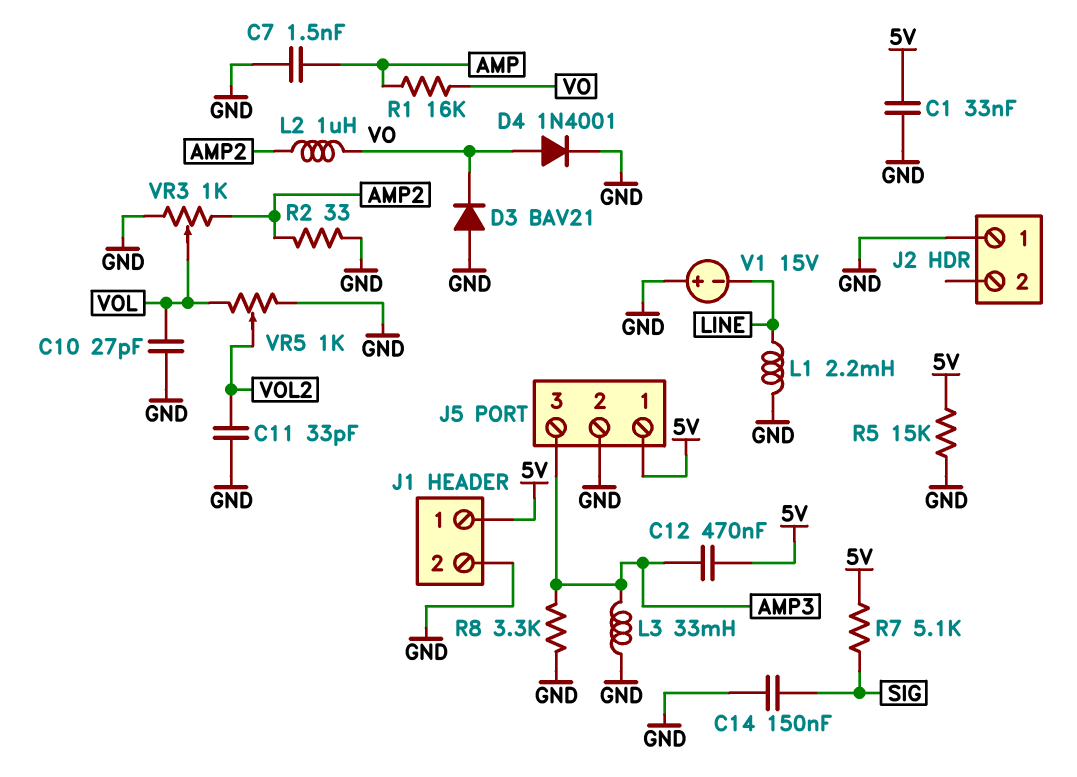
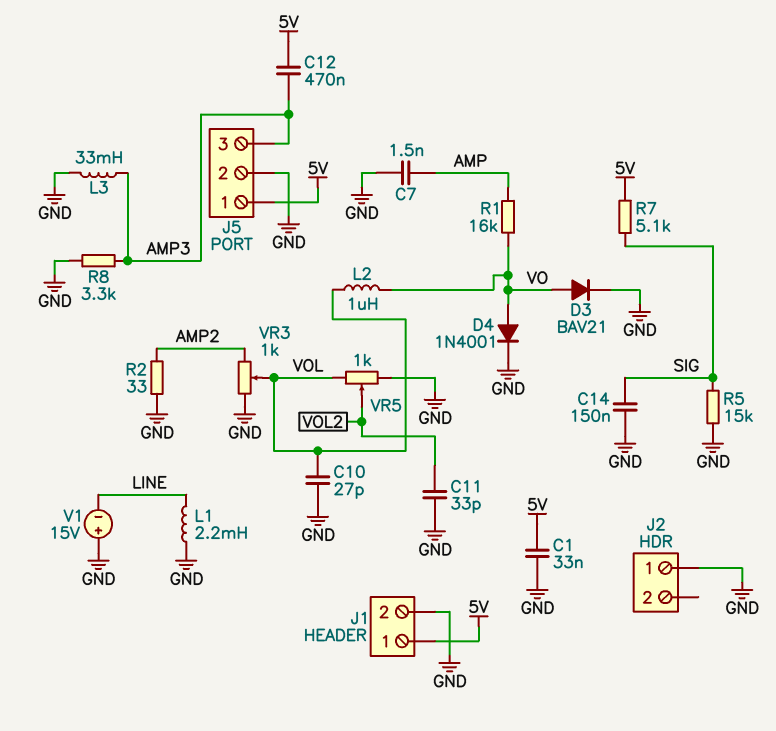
D3: diode BAV21 (A GND, K VO) -> diode BAV21 (A VO, K GND)
L2: 1uH (AMP2, VO) -> 1uH (VO, VOL)
R5: 15k (5V, GND) -> 15k (GND, SIG)

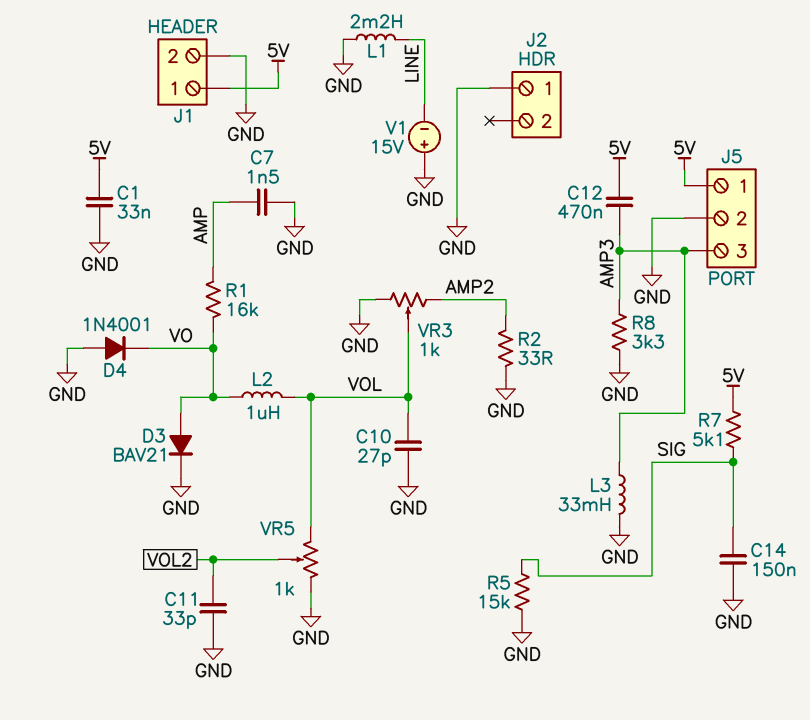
D4: diode 1N4001 (A VO, K GND) -> diode 1N4001 (A GND, K VO)

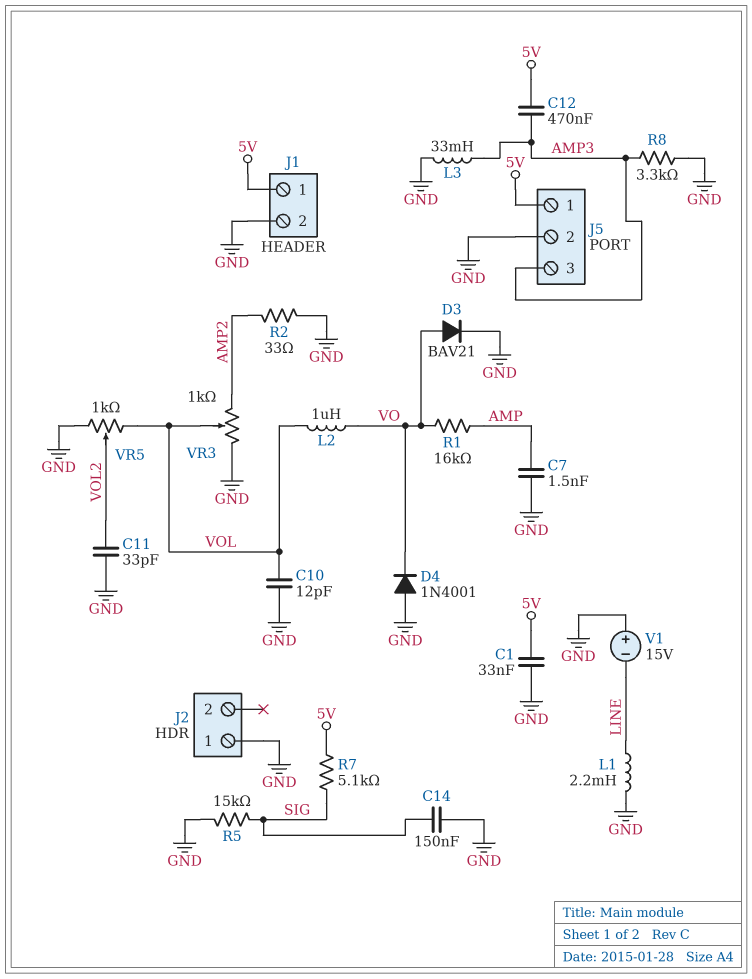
C10: 27pF (GND, VOL) -> 12pF (GND, VOL)

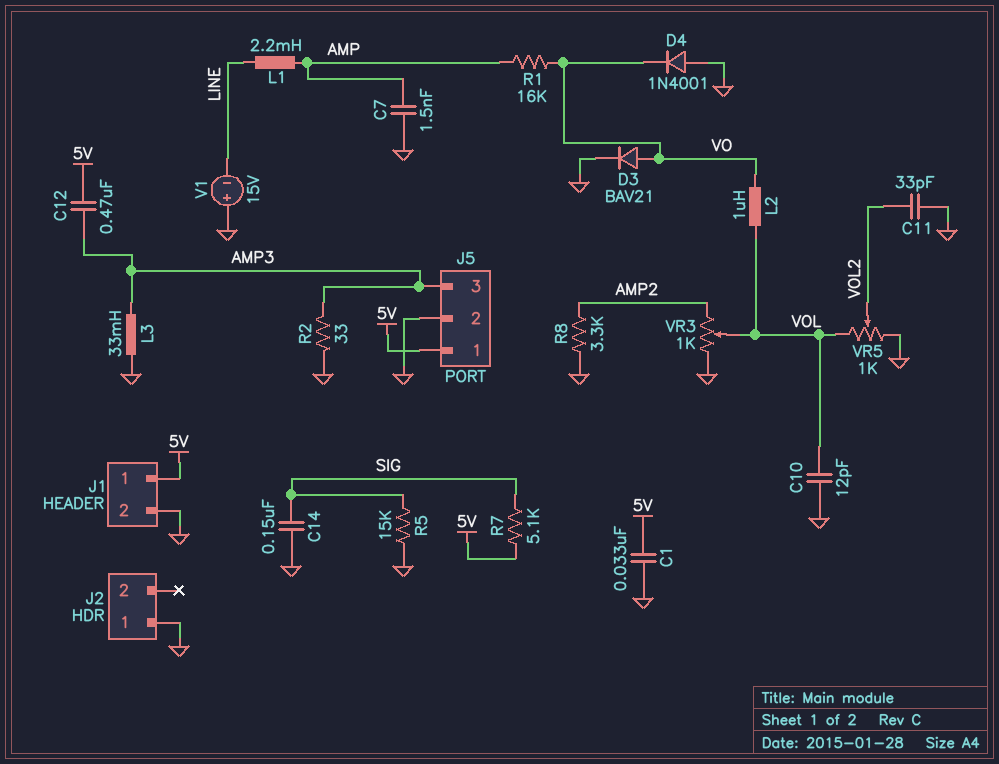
L1: 2.2mH (GND, LINE) -> 2.2mH (AMP, LINE)
R2: 33 (AMP2, GND) -> 33 (AMP3, GND)
R8: 3.3k (AMP3, GND) -> 3.3k (AMP2, GND)

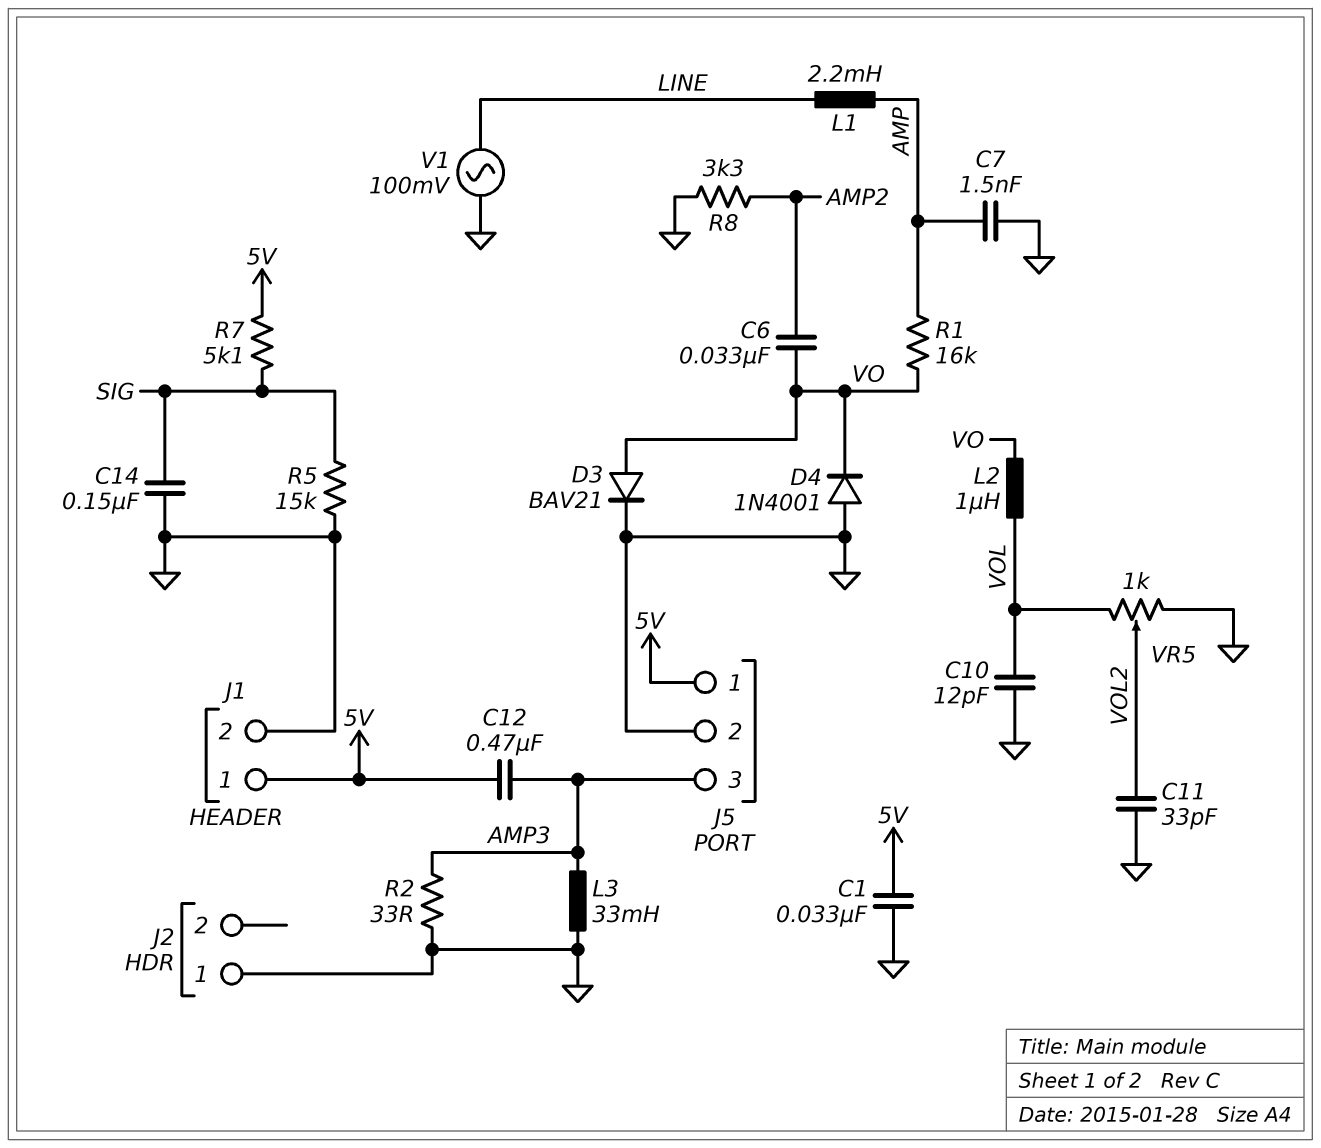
C6: none -> 33nF (AMP2, VO)
V1: 15V (plus GND, minus LINE) -> AC 100mV (GND, LINE)
VR3: 1k (AMP2, GND, wiper VOL) -> none

